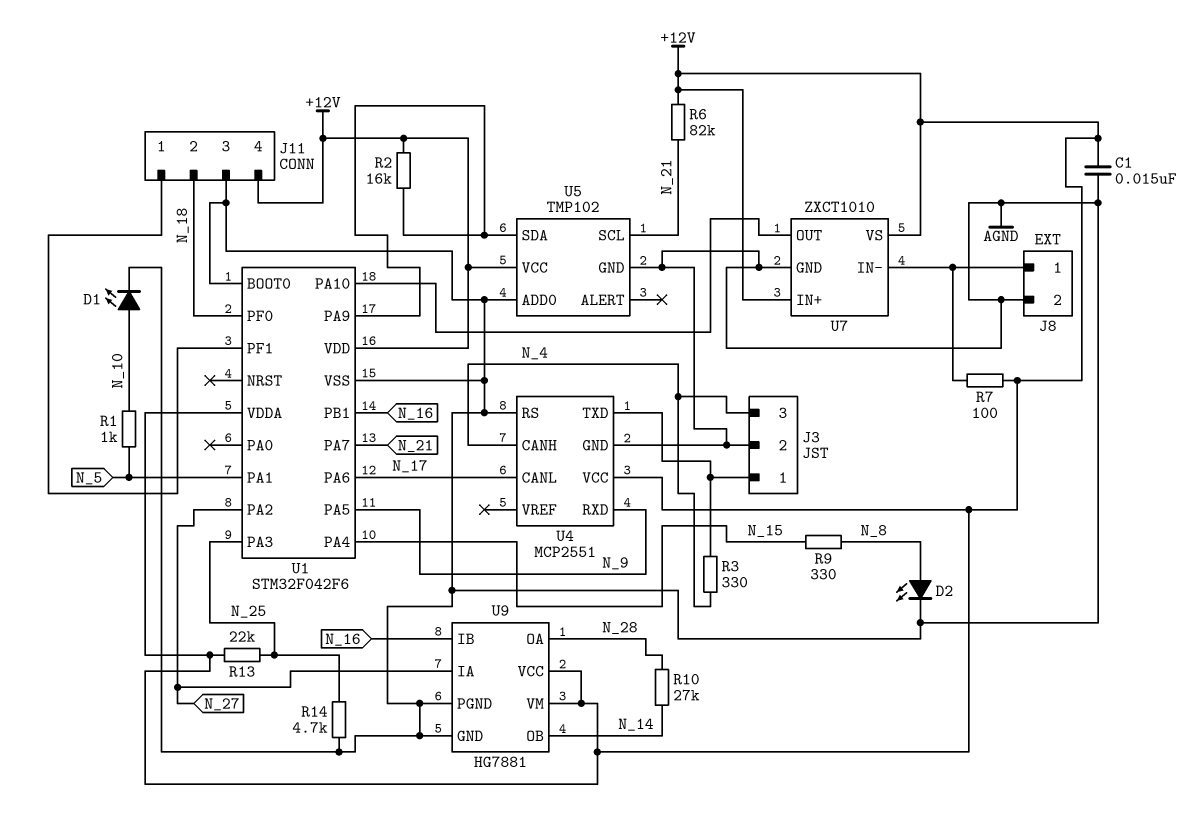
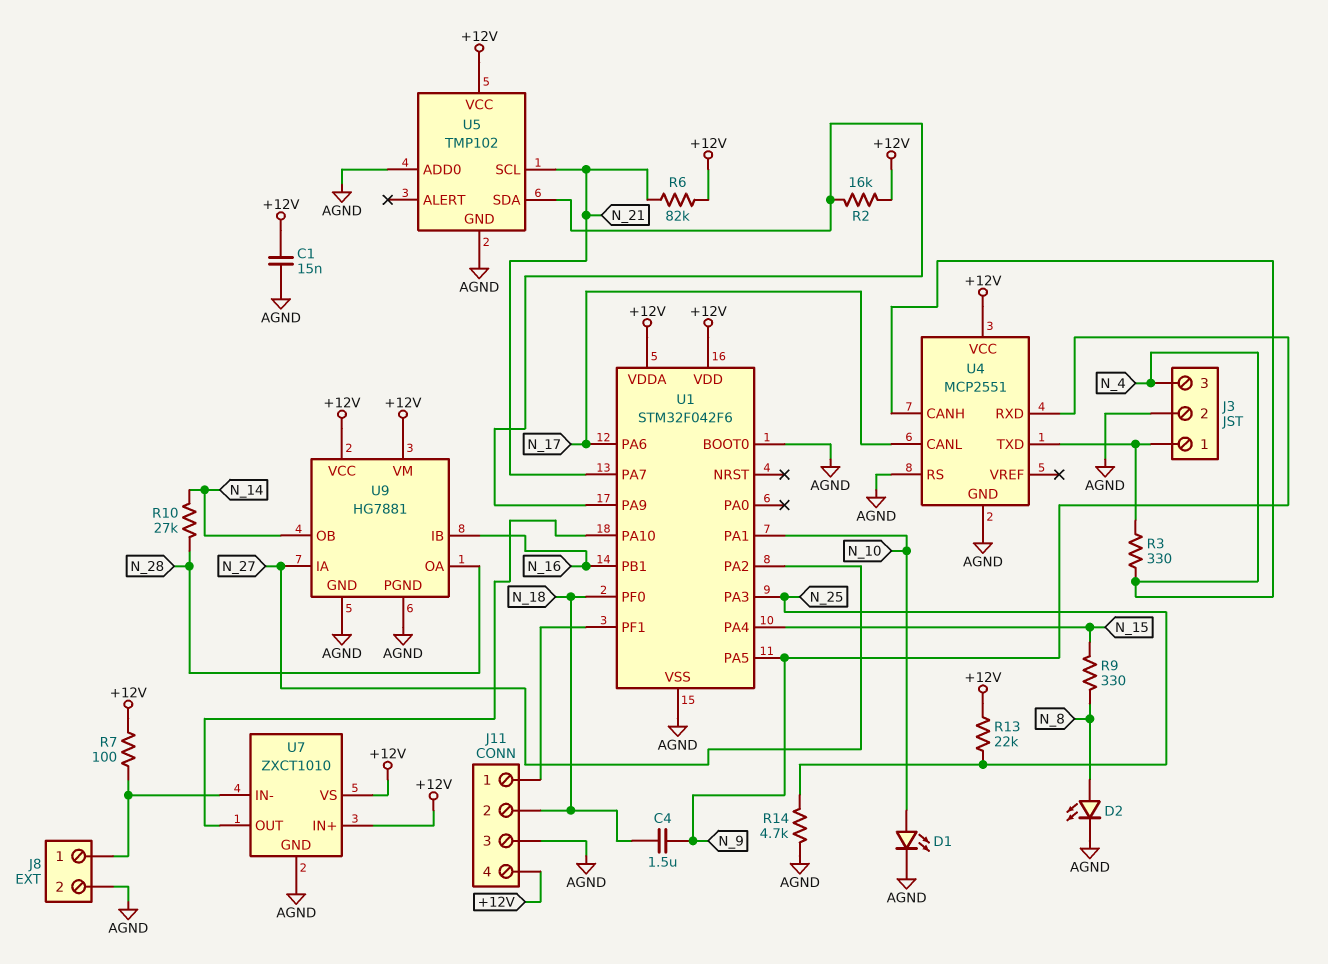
C4: none -> 1.5uF (N_9, N_18)
R1: 1k (N_5, N_10) -> none
U1 pin PA1: N_5 -> N_10

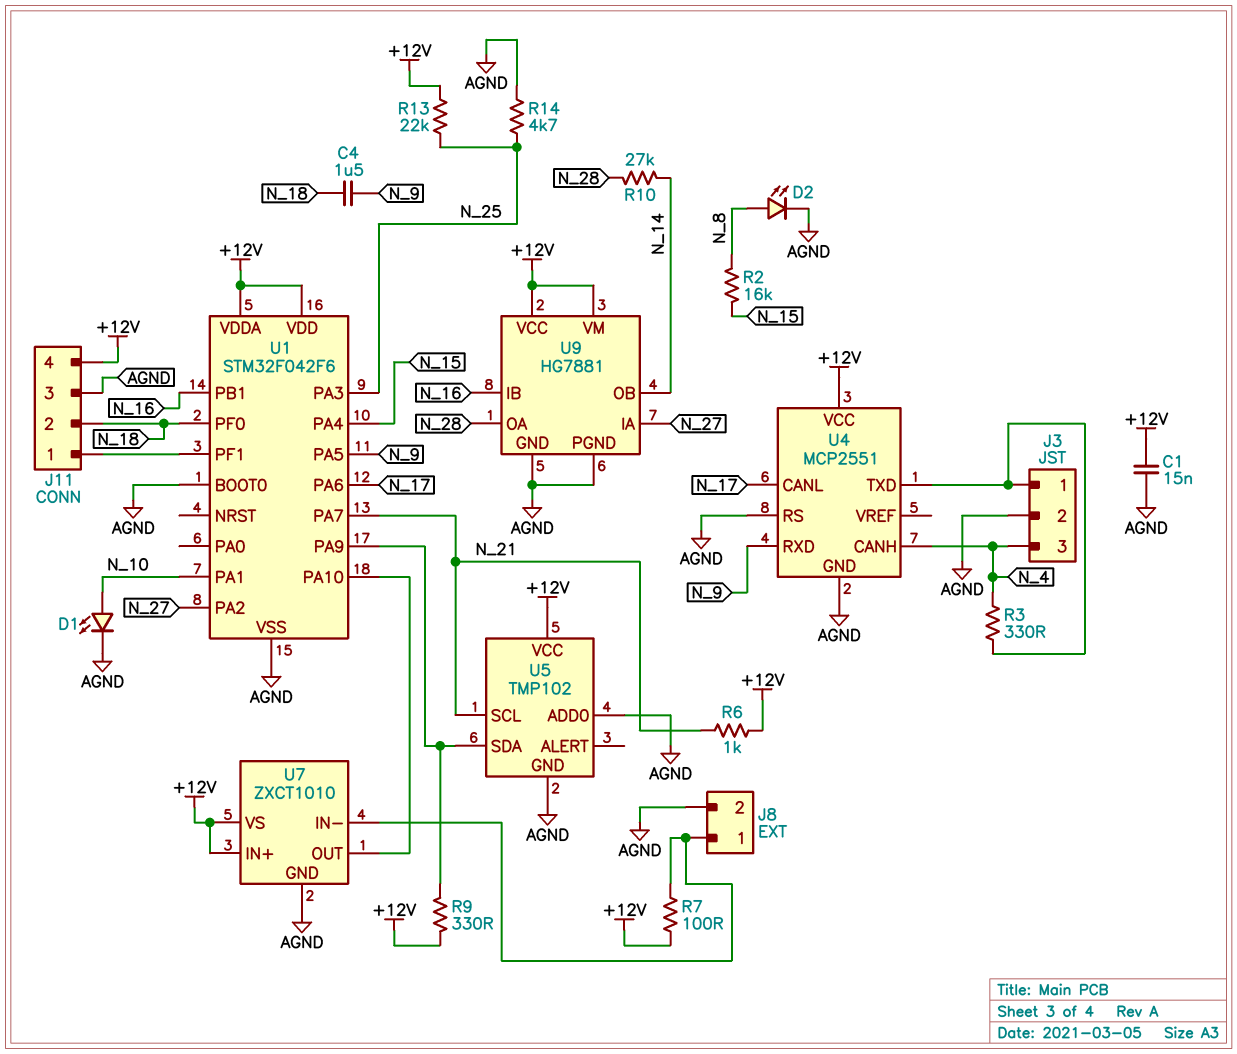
R2: 16k (+12V, U1/PA9) -> 16k (N_8, N_15)
R6: 82k (+12V, N_21) -> 1k (+12V, N_21)
R9: 330 (N_8, N_15) -> 330 (+12V, U1/PA9)

